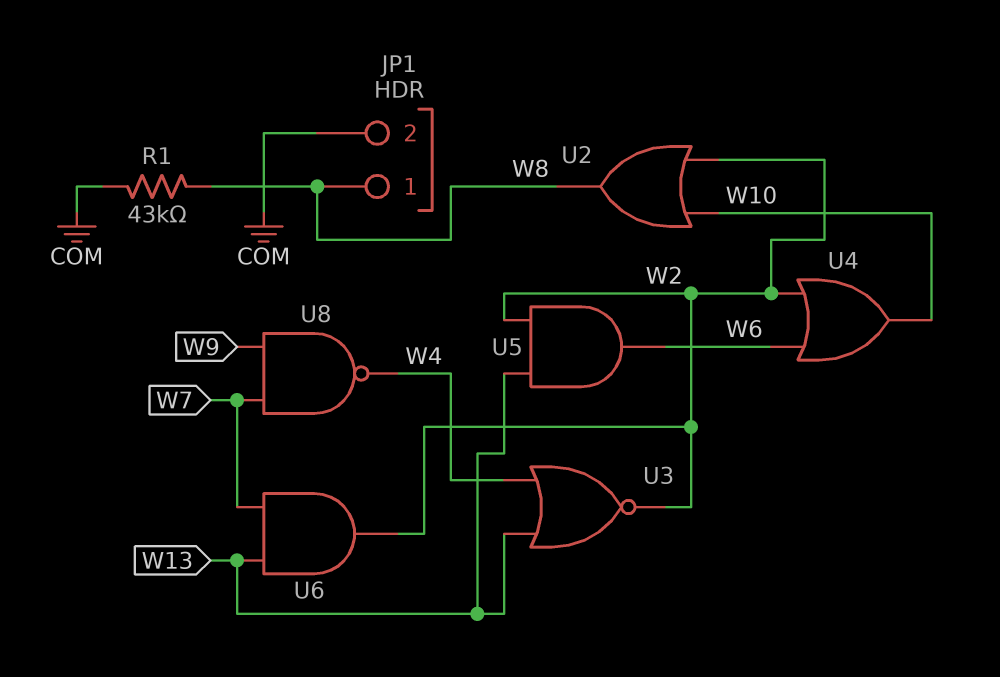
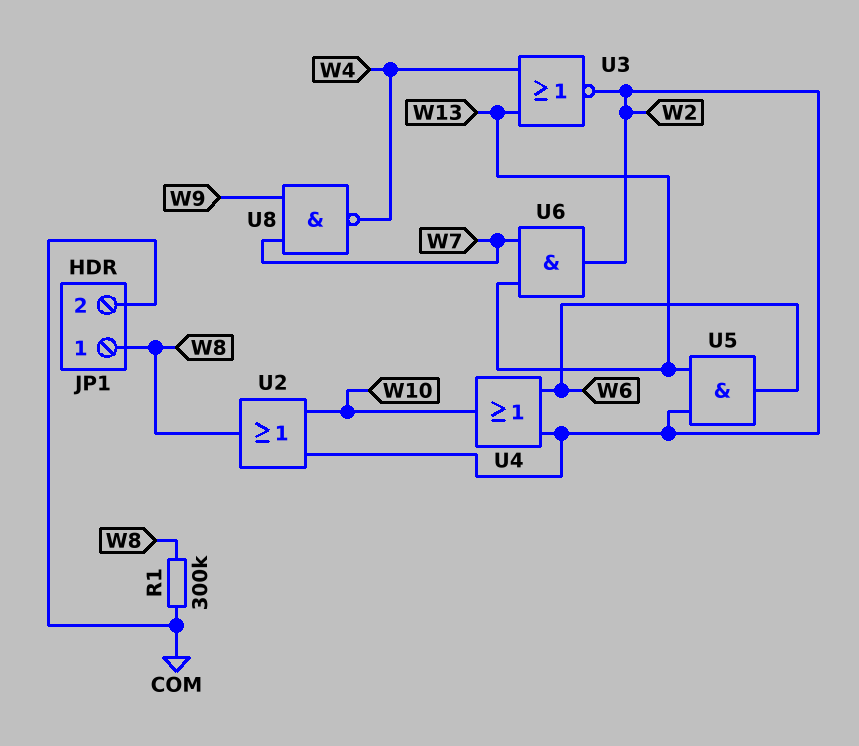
R1: 43k (COM, W8) -> 300k (COM, W8)

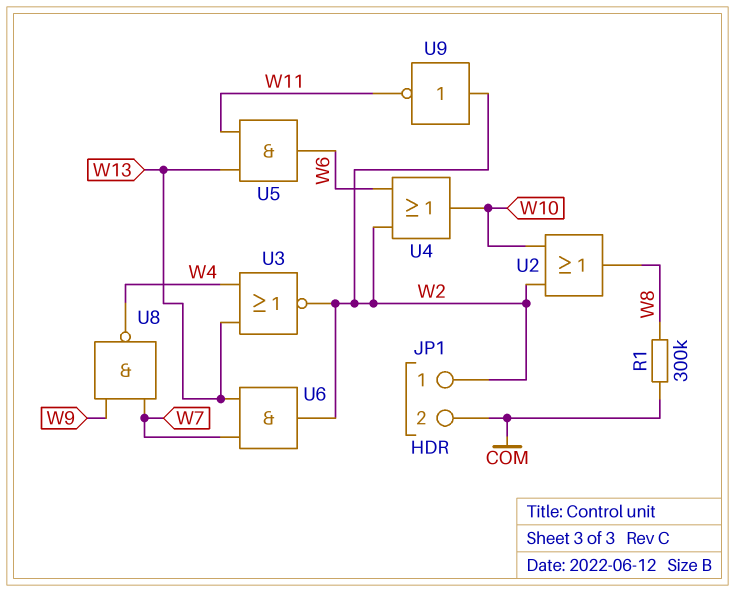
JP1 pin 1: W8 -> W2
U5: AND (in W2, in W13, out W6) -> AND (in W11, in W13, out W6)
U9: none -> NOT (in W2, out W11)

